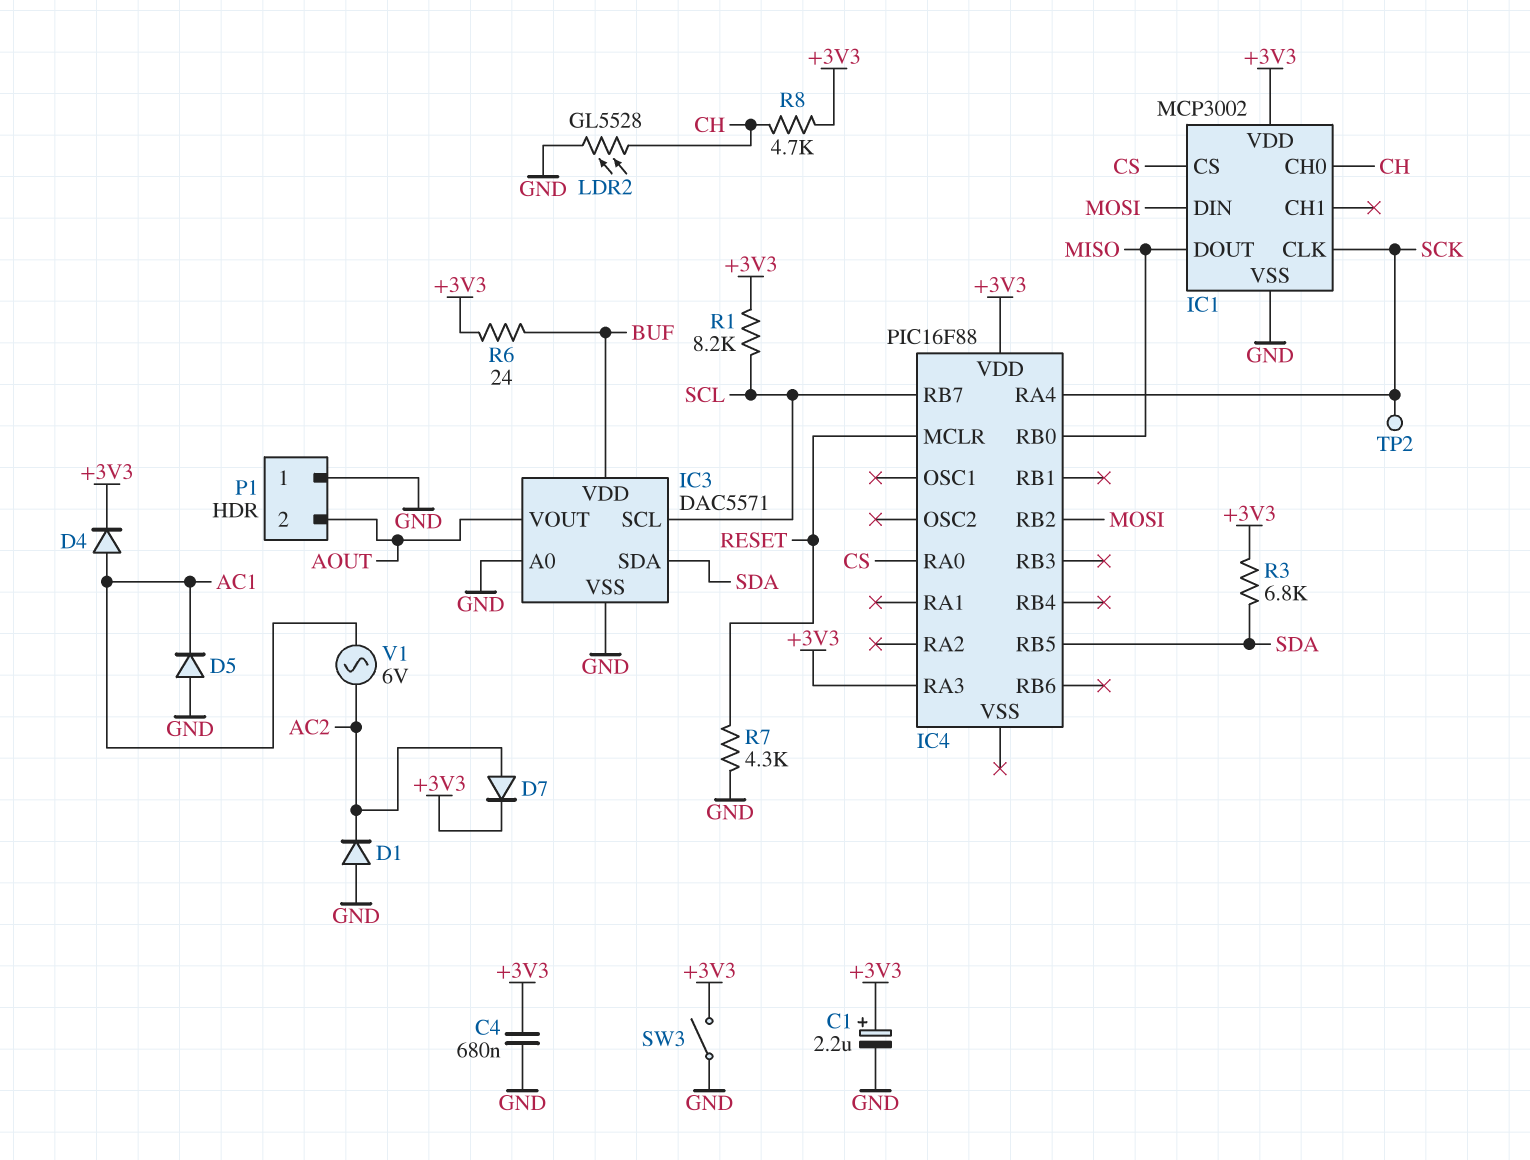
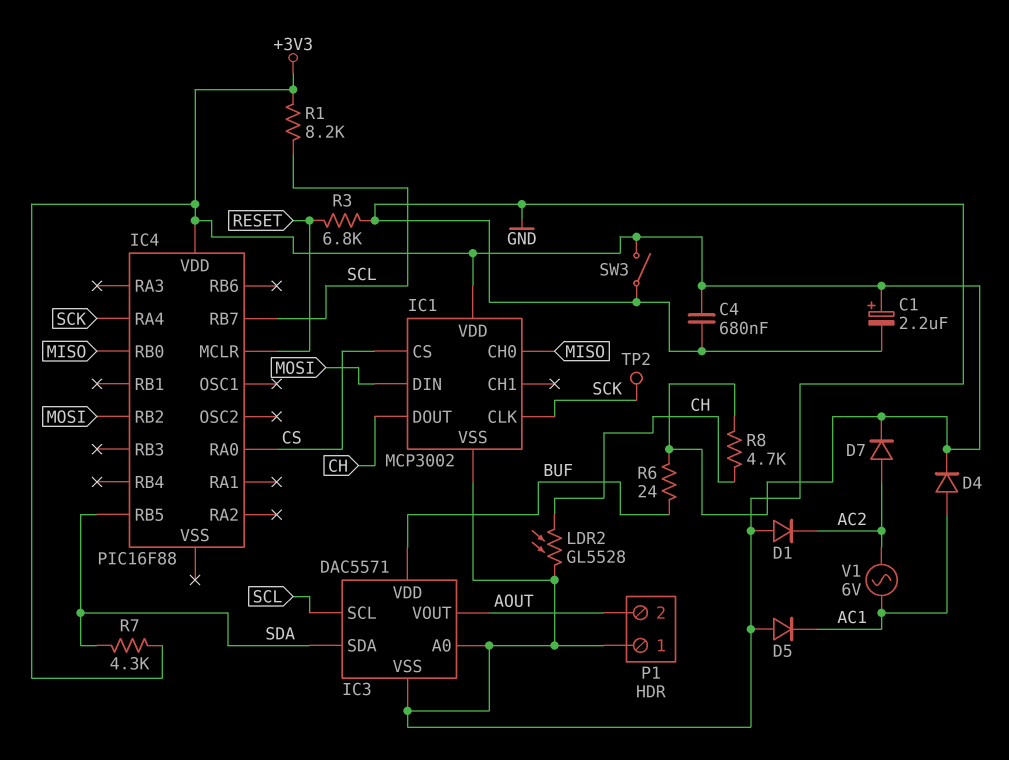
IC1 pin CH0: CH -> MISO
IC1 pin DOUT: MISO -> CH
IC4 pin RA3: +3V3 -> none
R3: 6.8k (+3V3, SDA) -> 6.8k (GND, RESET)
R7: 4.3k (GND, RESET) -> 4.3k (+3V3, SDA)

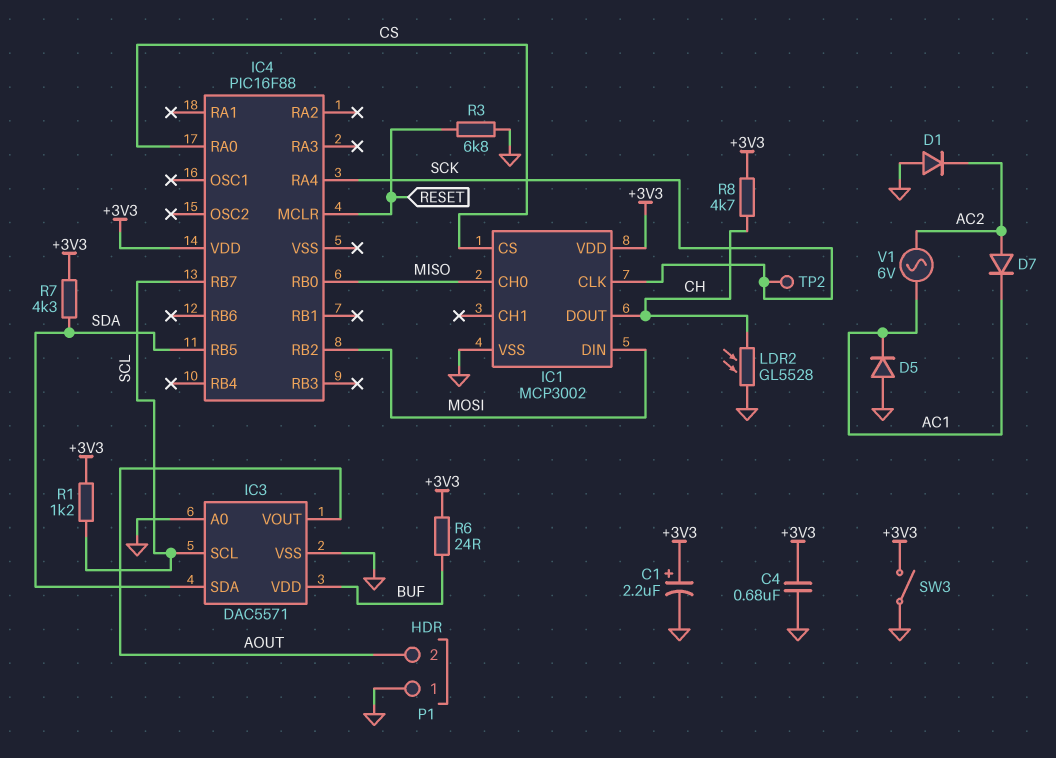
D4: diode (A AC1, K +3V3) -> none
D7: diode (A AC2, K +3V3) -> diode (A AC2, K AC1)
R1: 8.2k (+3V3, SCL) -> 1.2k (+3V3, SCL)

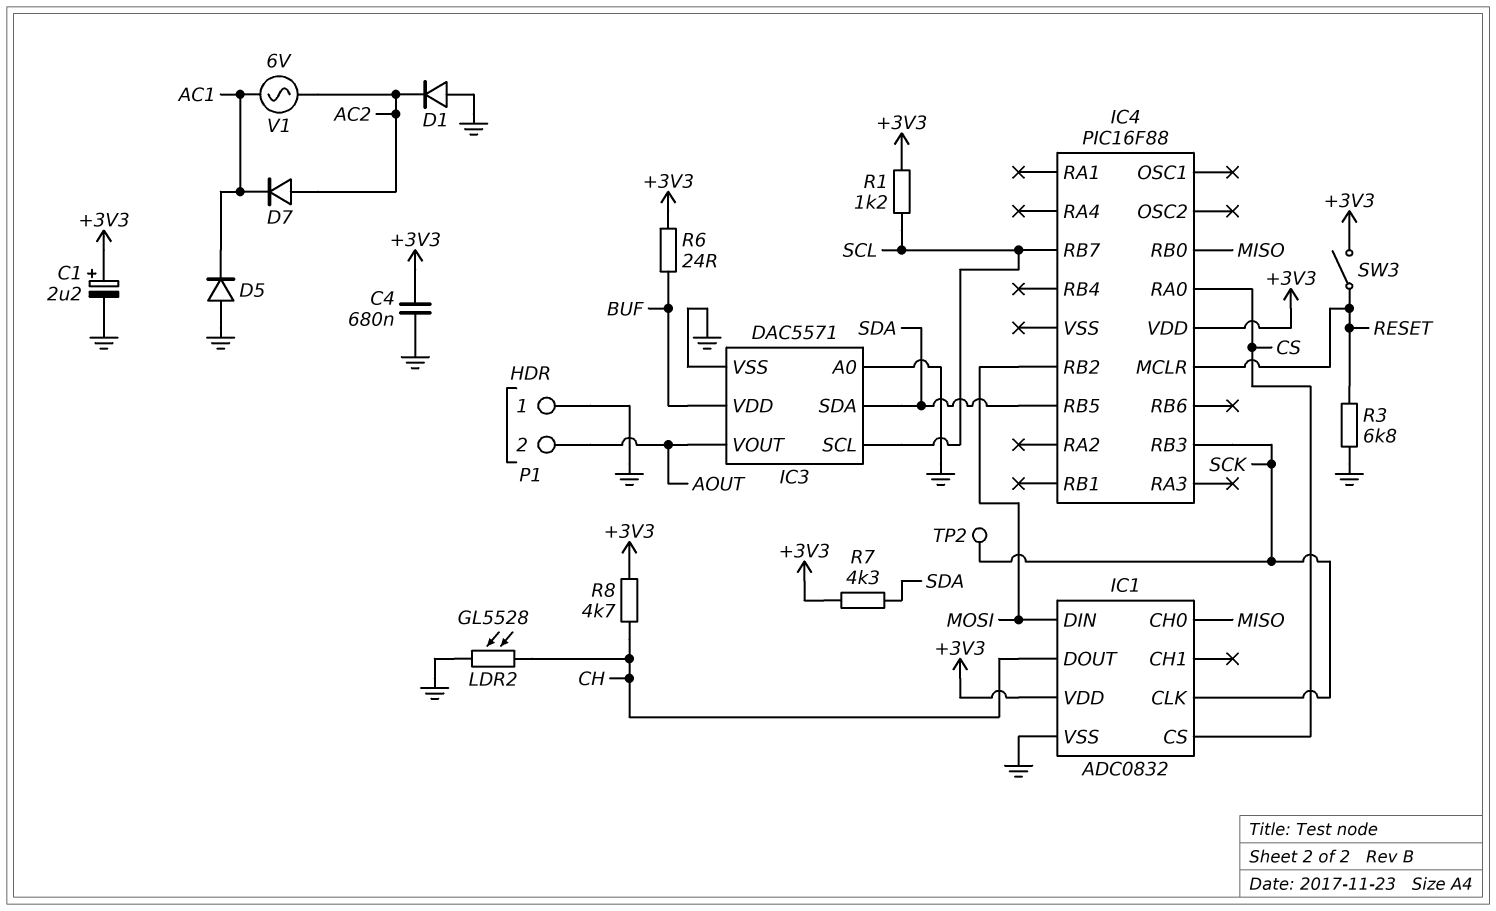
IC1: MCP3002 -> ADC0832
IC4 pin RA4: SCK -> none
IC4 pin RB3: none -> SCK
SW3: switch (+3V3, GND) -> switch (+3V3, RESET)

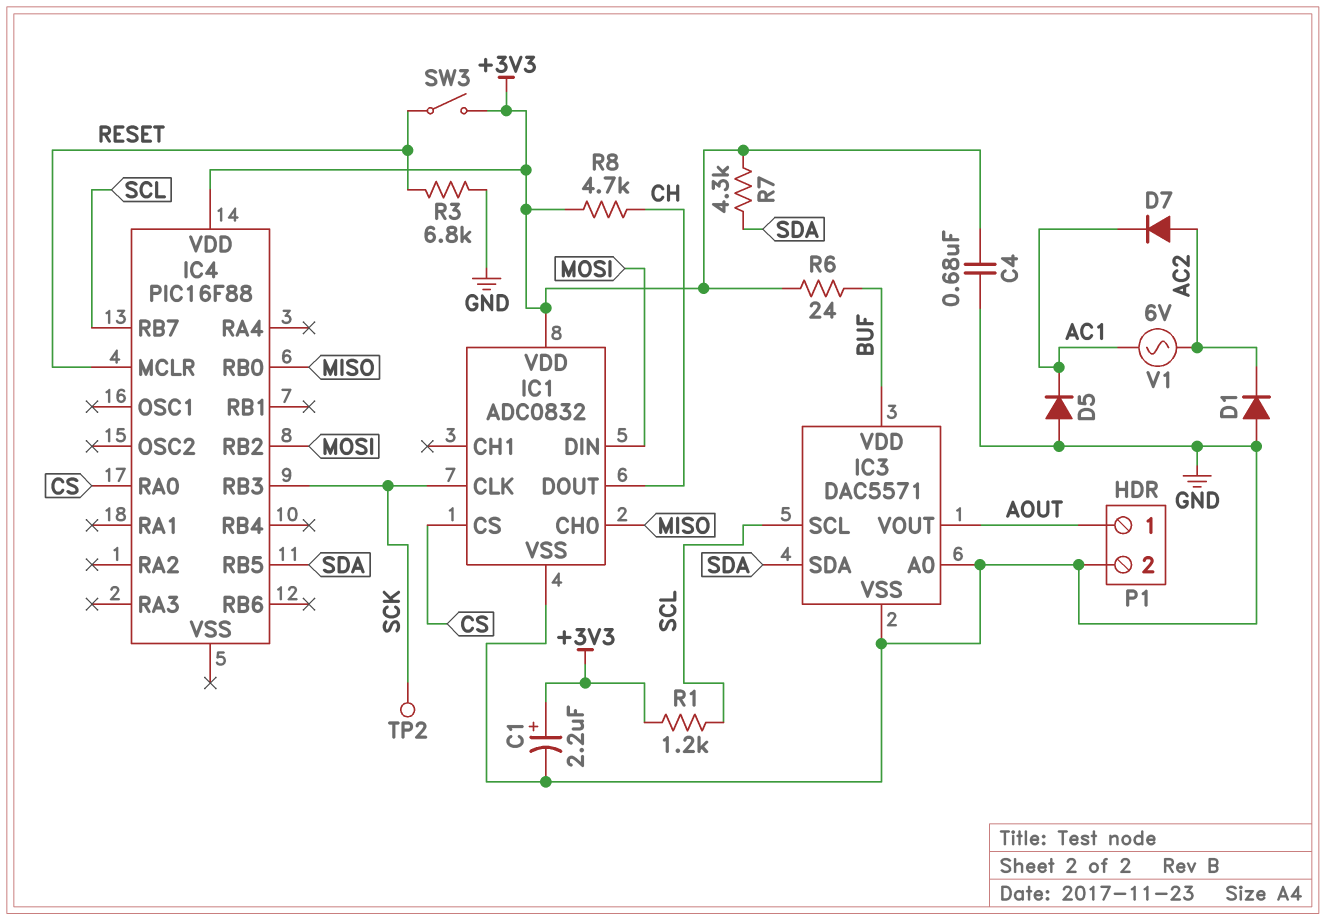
LDR2: GL5528 (CH, GND) -> none
P1 pin 1: GND -> AOUT
P1 pin 2: AOUT -> GND

